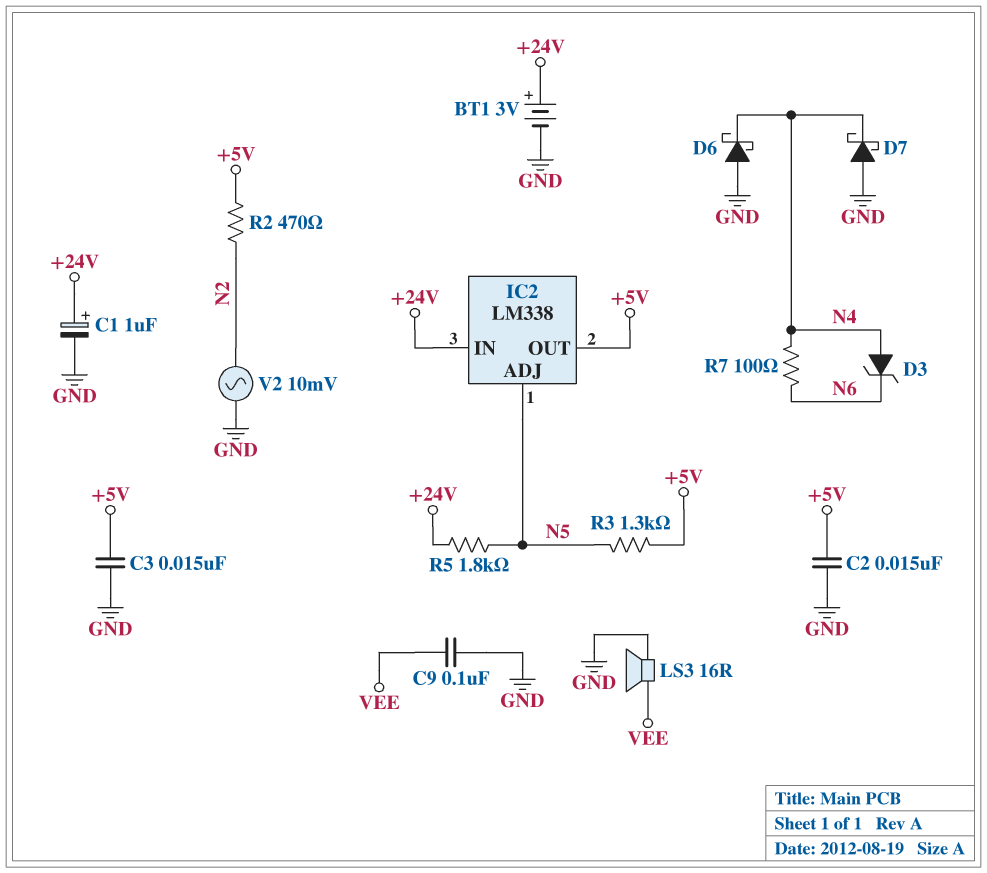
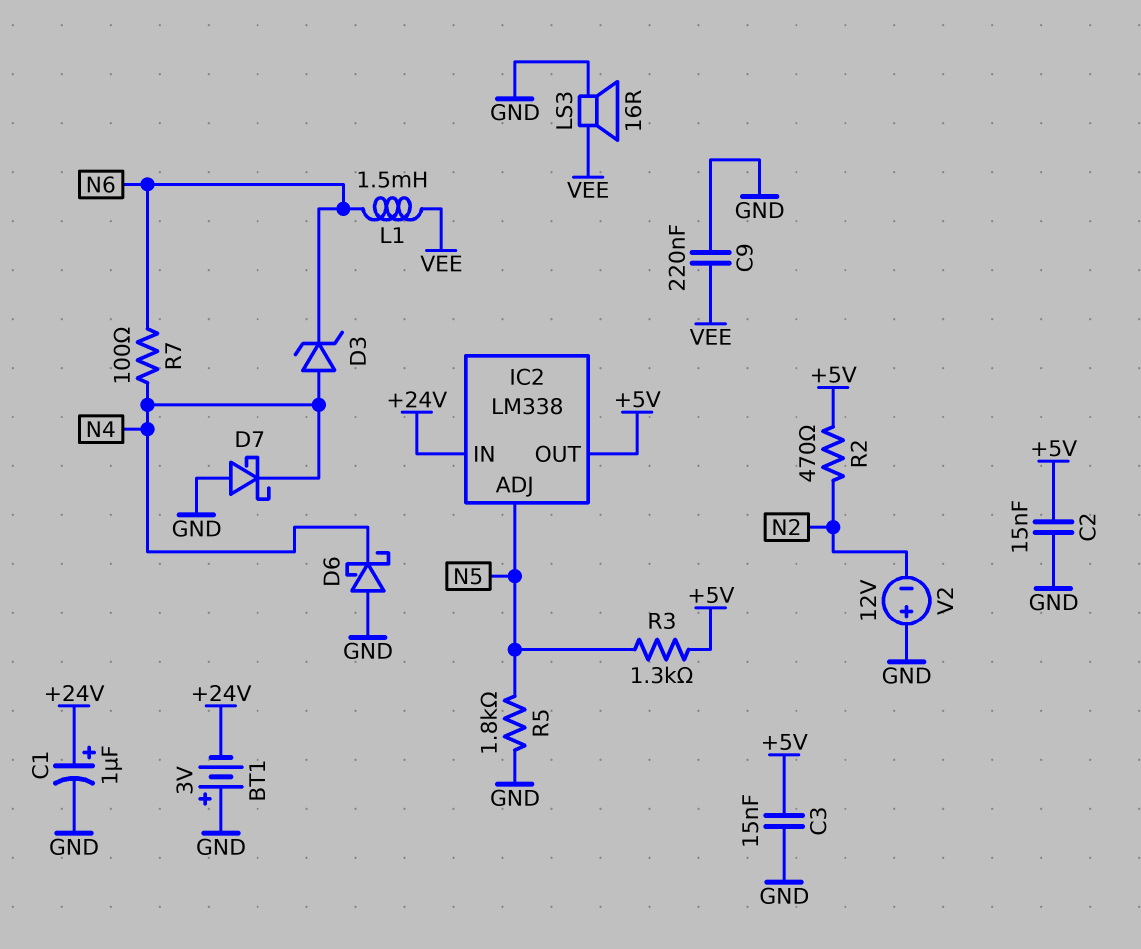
BT1: 3V (plus +24V, minus GND) -> 3V (plus GND, minus +24V)
C9: 100nF (GND, VEE) -> 220nF (GND, VEE)
L1: none -> 1.5mH (N6, VEE)
R5: 1.8k (+24V, N5) -> 1.8k (GND, N5)
V2: AC 10mV (GND, N2) -> 12V (plus GND, minus N2)

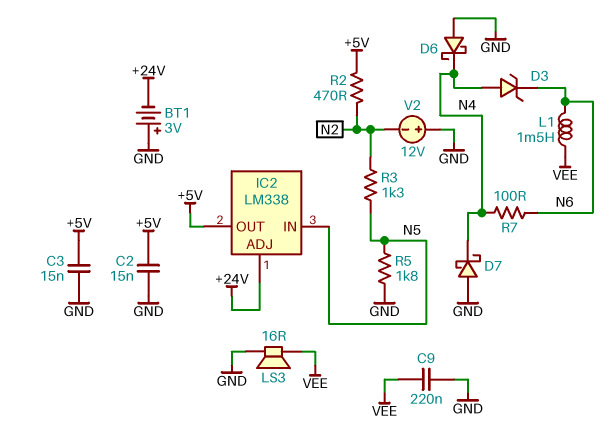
C1: 1uF (plus +24V, minus GND) -> none
IC2 pin ADJ: N5 -> +24V
IC2 pin IN: +24V -> N5
R3: 1.3k (+5V, N5) -> 1.3k (N2, N5)

